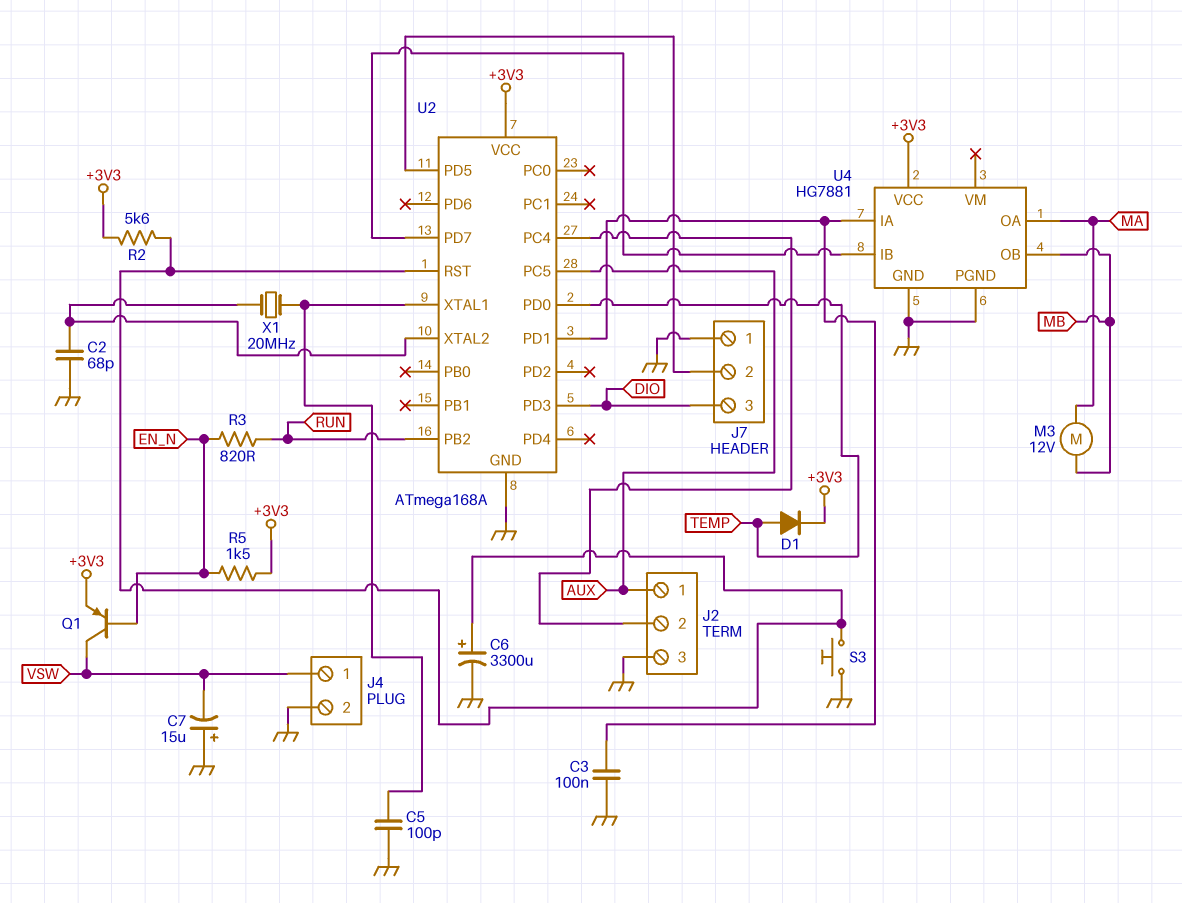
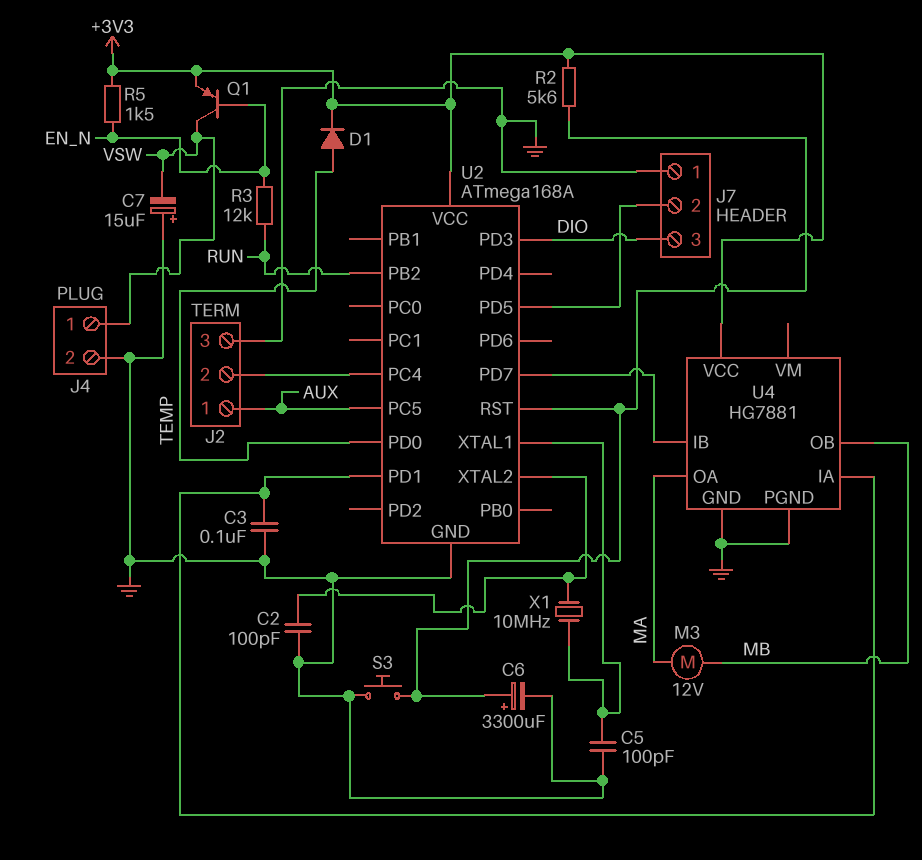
C2: 68pF (GND, U2/XTAL2) -> 100pF (GND, U2/XTAL2)
R3: 820 (EN_N, RUN) -> 12k (EN_N, RUN)
X1: 20MHz (U2/XTAL1, U2/XTAL2) -> 10MHz (U2/XTAL1, U2/XTAL2)

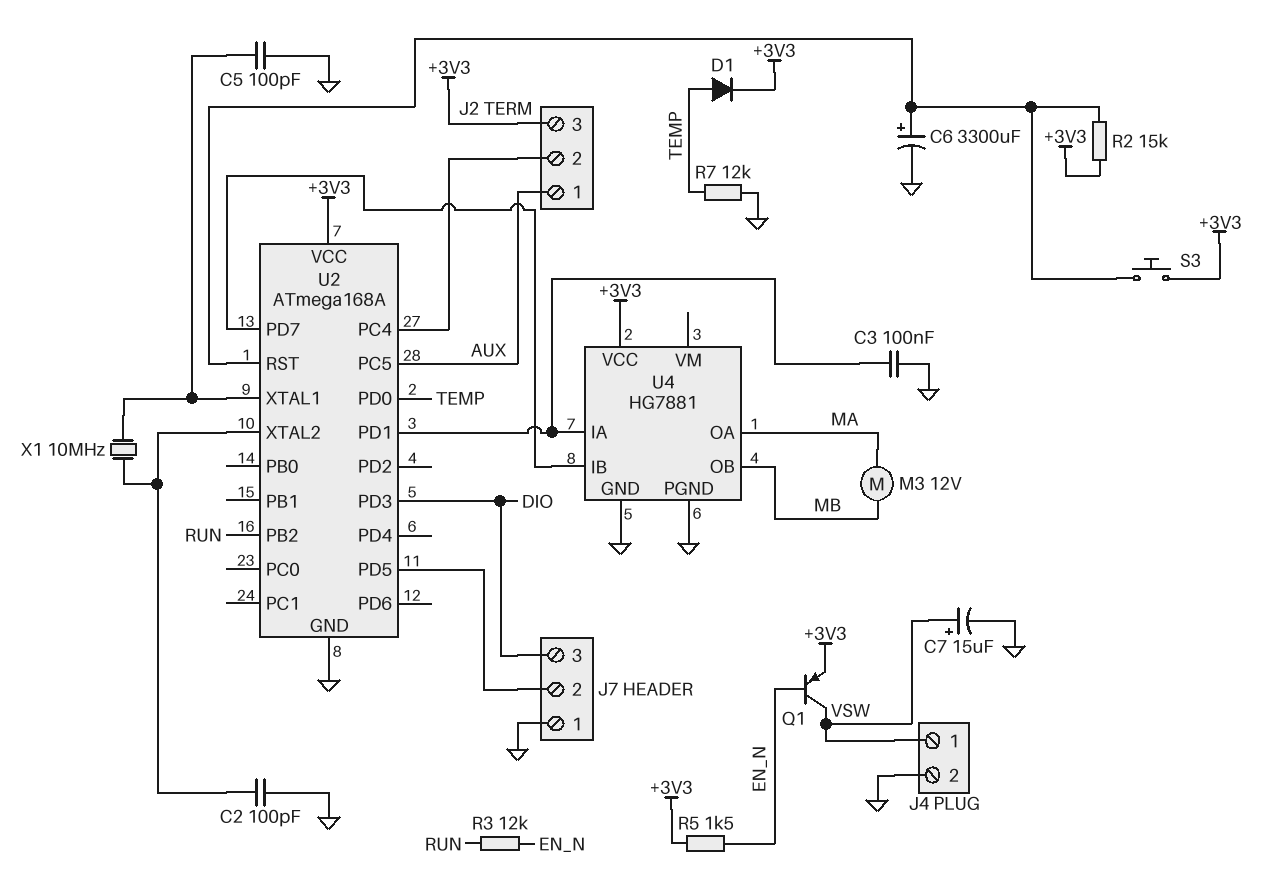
C7: 15uF (plus GND, minus VSW) -> 15uF (plus VSW, minus GND)
J2 pin 3: GND -> +3V3
R2: 5.6k (+3V3, U2/RST) -> 15k (+3V3, U2/RST)
R7: none -> 12k (GND, TEMP)
S3: button (GND, U2/RST) -> button (+3V3, U2/RST)

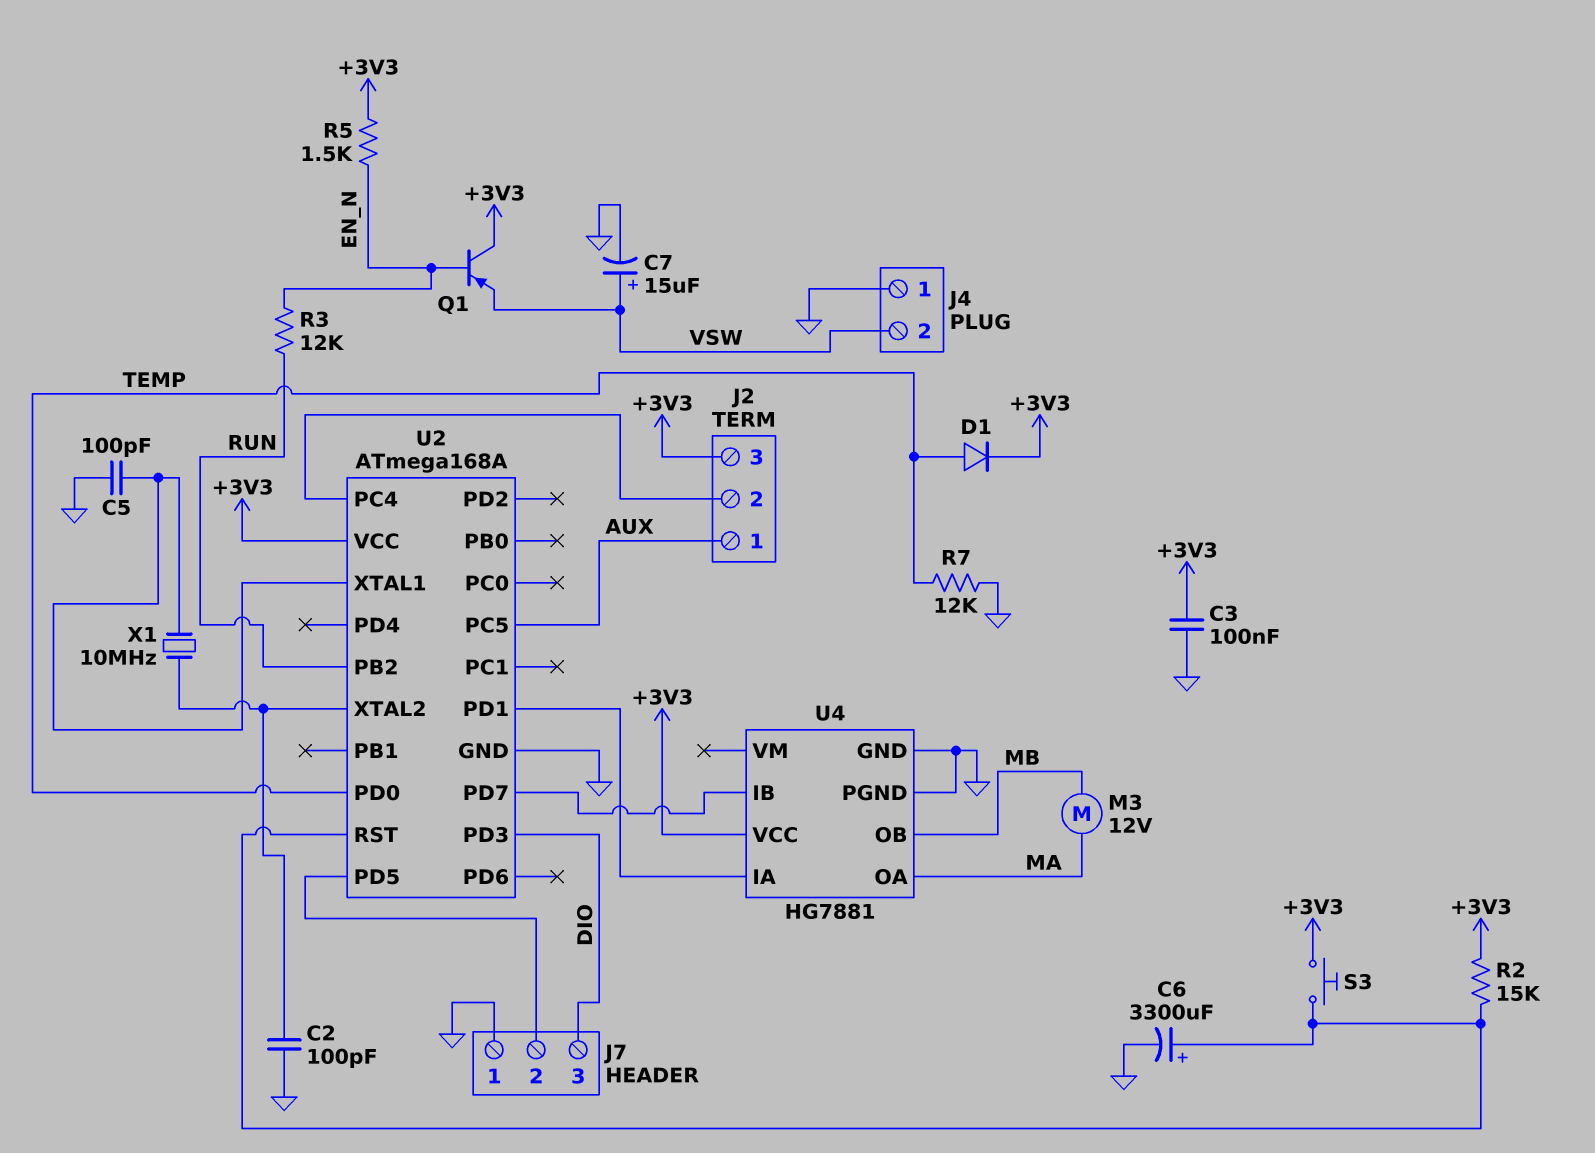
C3: 100nF (GND, U2/PD1) -> 100nF (+3V3, GND)
J4 pin 1: VSW -> GND
J4 pin 2: GND -> VSW
Q1: PNP (B EN_N, C VSW, E +3V3) -> PNP (B EN_N, C +3V3, E VSW)

